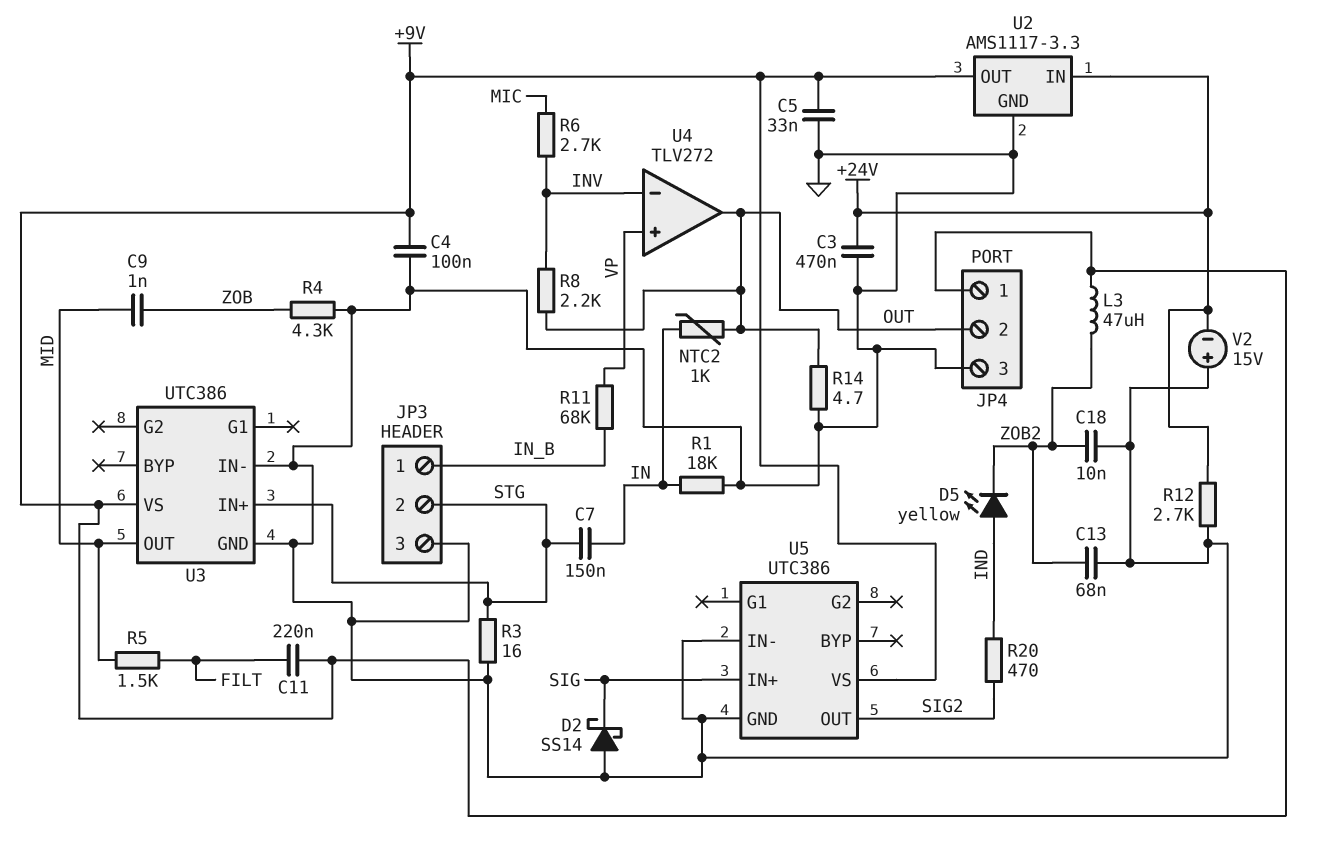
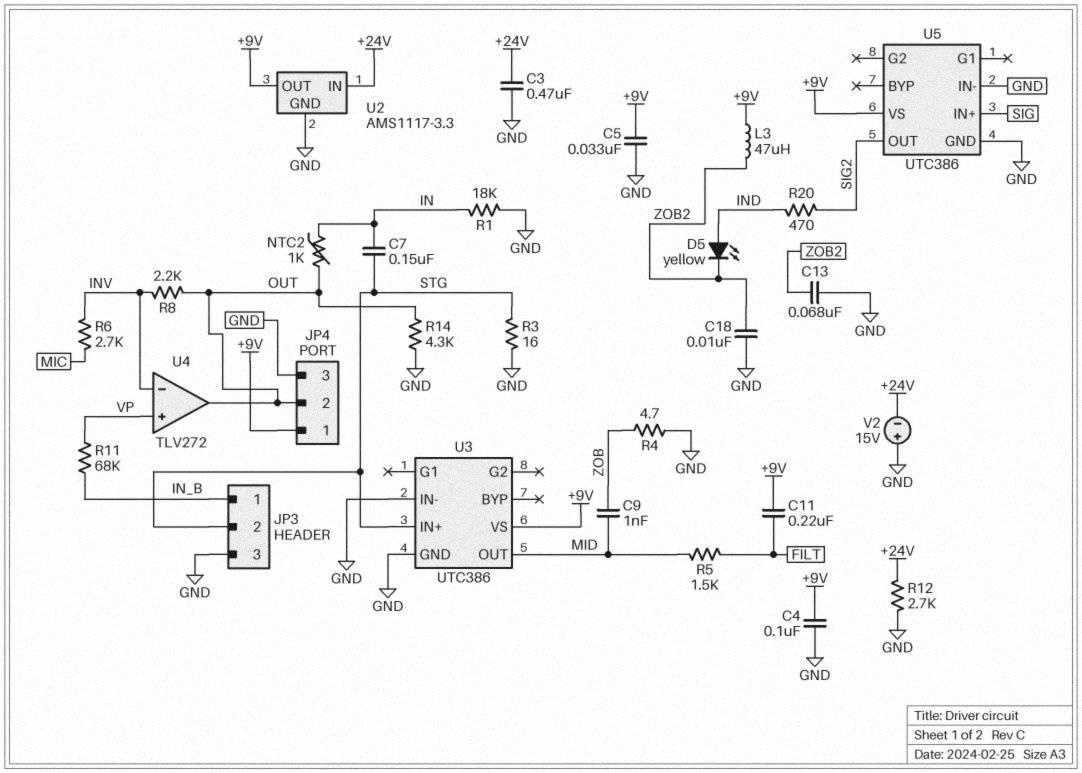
D2: schottky SS14 (A GND, K SIG) -> none
R4: 4.3k (GND, ZOB) -> 4.7 (GND, ZOB)
R14: 4.7 (GND, OUT) -> 4.3k (GND, OUT)

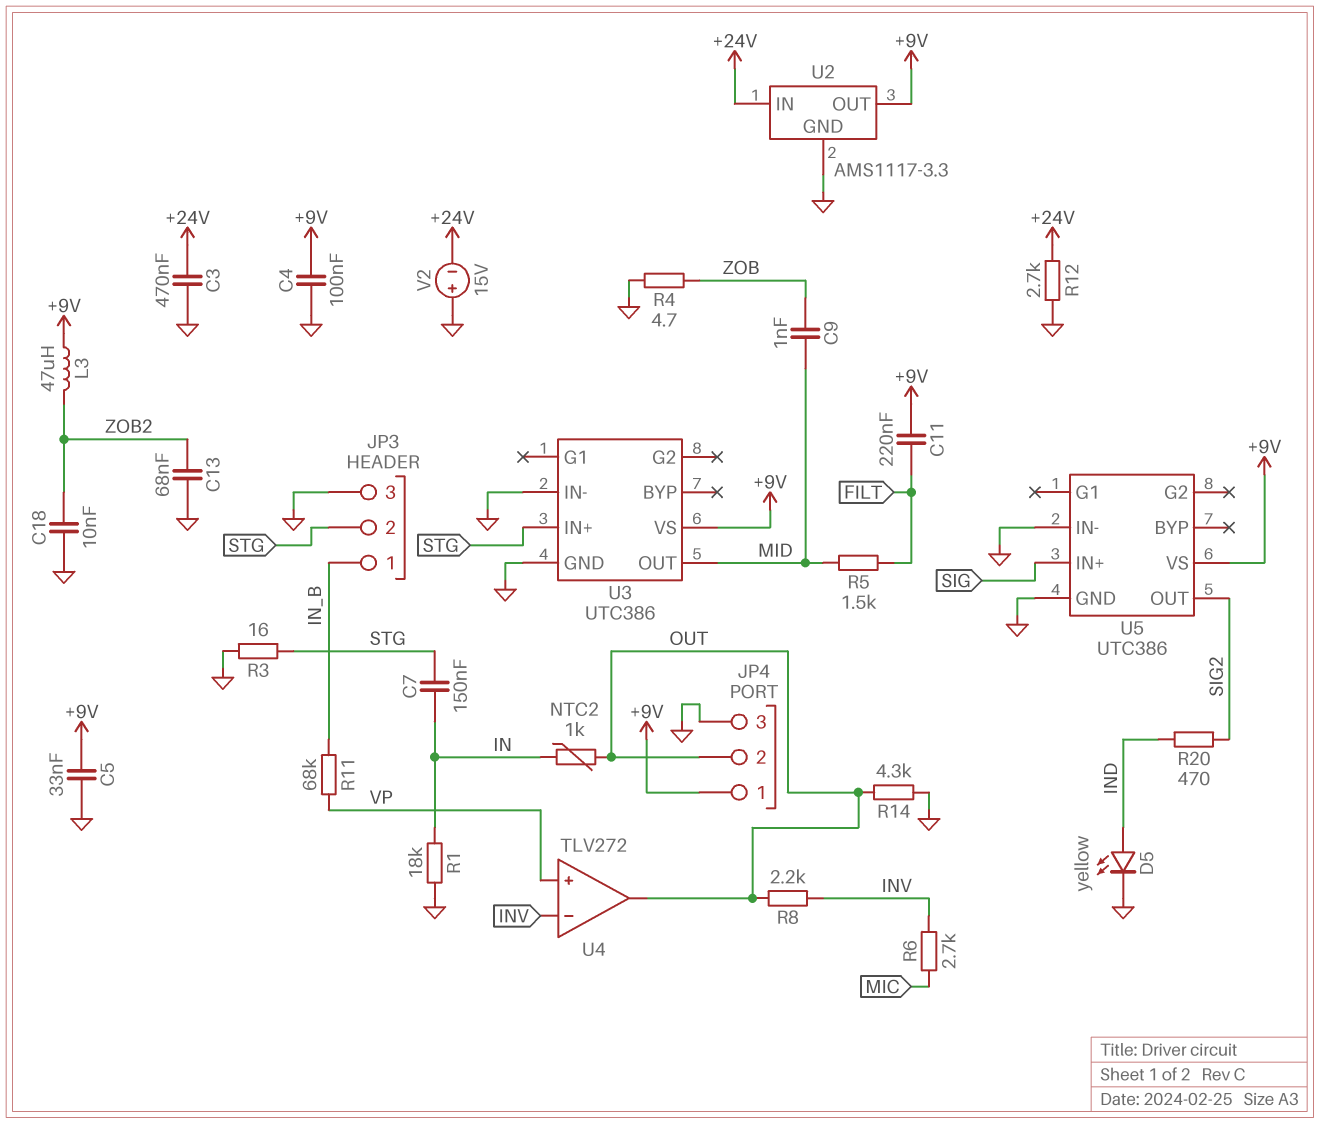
D5: LED yellow (A IND, K ZOB2) -> LED yellow (A IND, K GND)

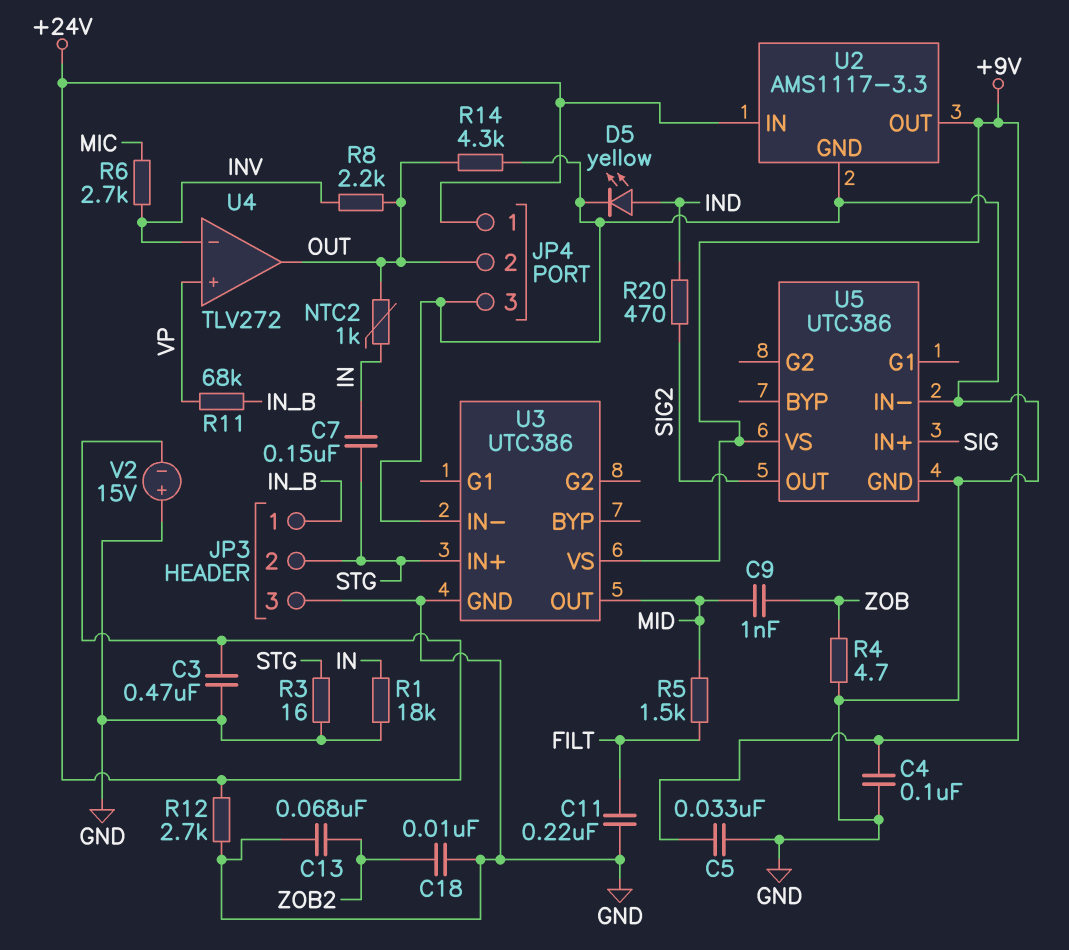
C11: 220nF (+9V, FILT) -> 220nF (FILT, GND)
JP4 pin 1: +9V -> +24V
L3: 47uH (+9V, ZOB2) -> none

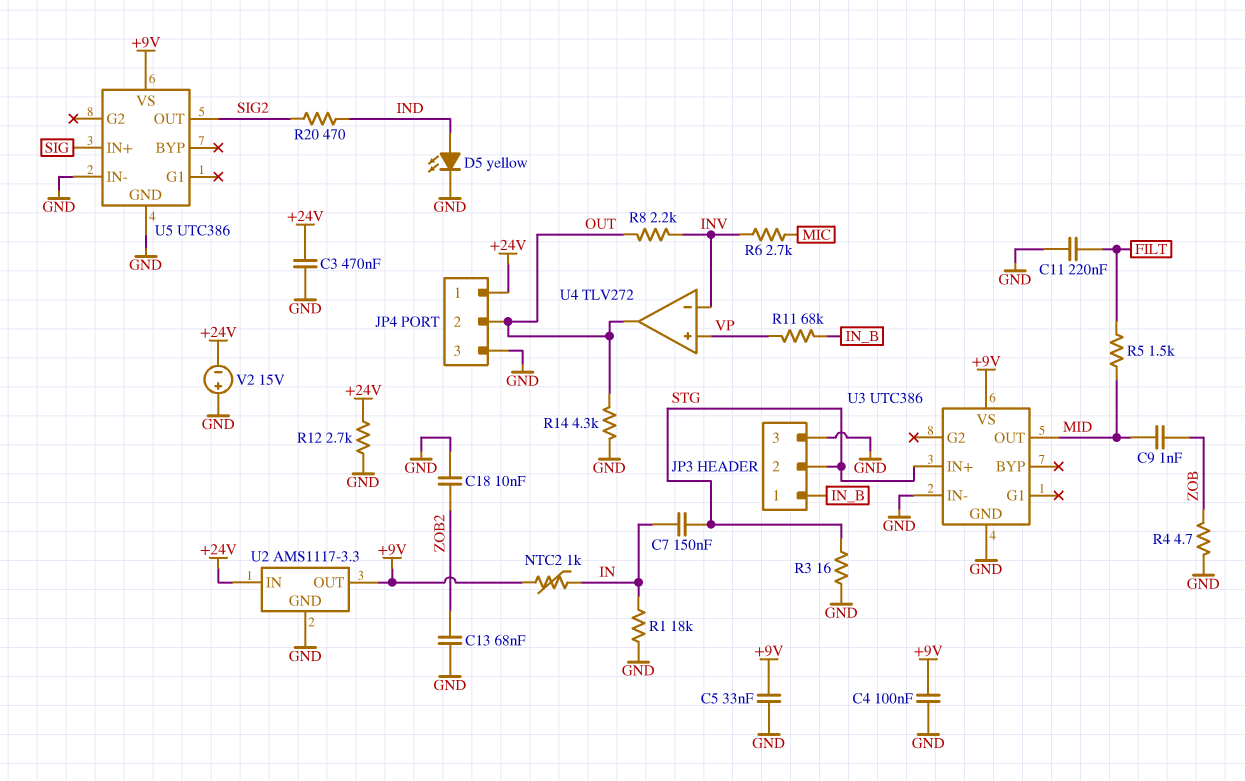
NTC2: 1k (IN, OUT) -> 1k (+9V, IN)

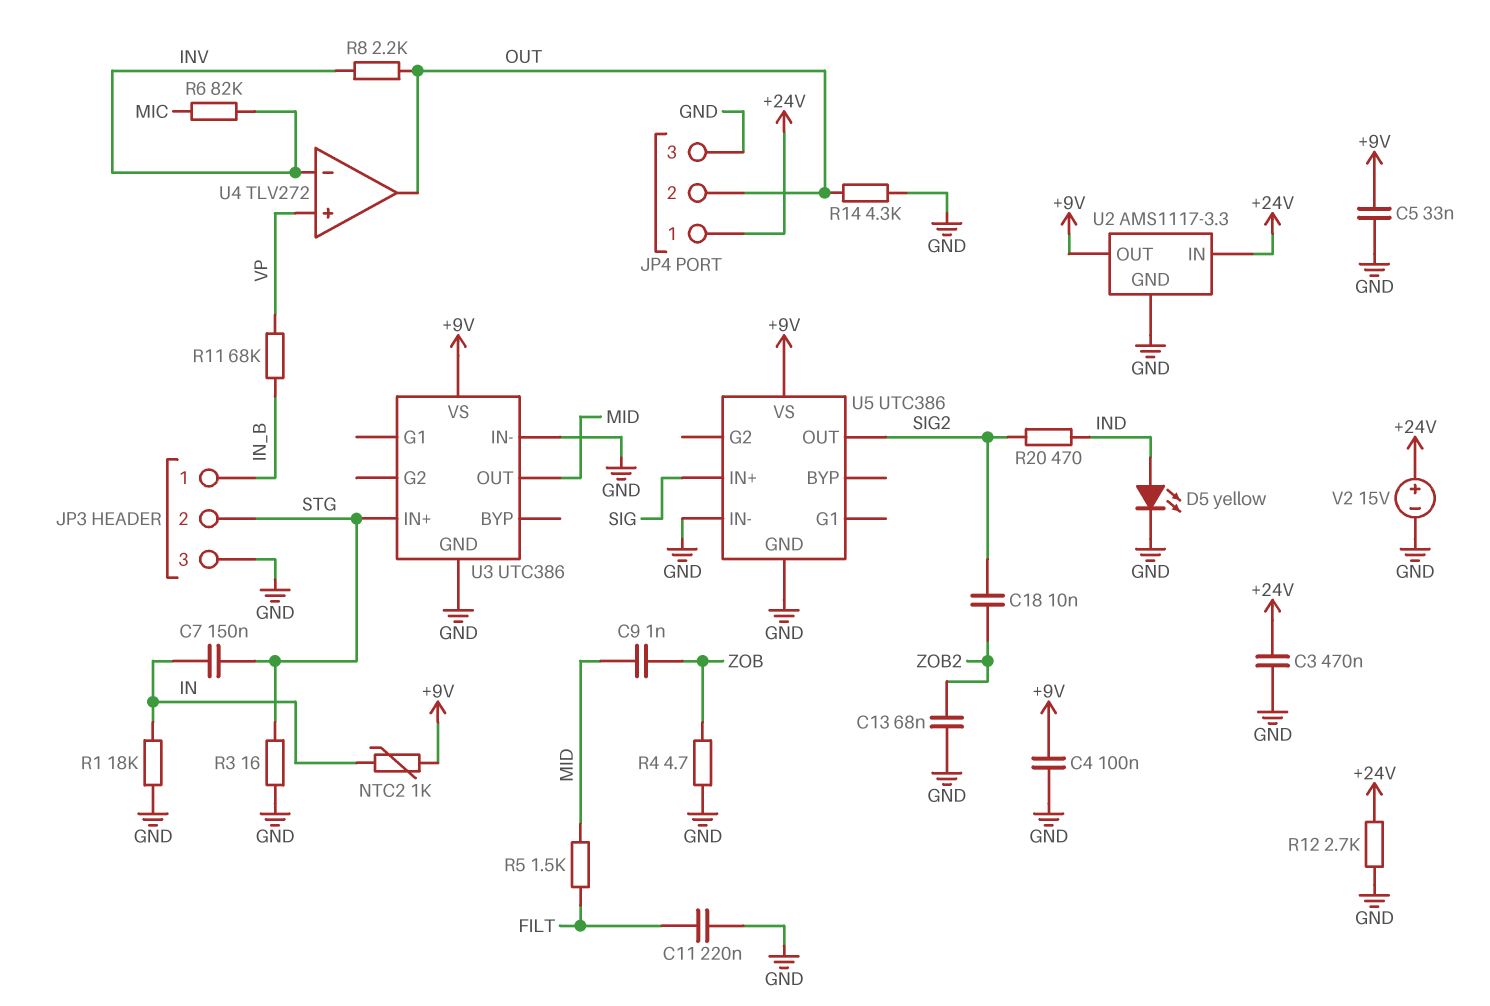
C18: 10nF (GND, ZOB2) -> 10nF (SIG2, ZOB2)
R6: 2.7k (INV, MIC) -> 82k (INV, MIC)
V2: 15V (plus GND, minus +24V) -> 15V (plus +24V, minus GND)

